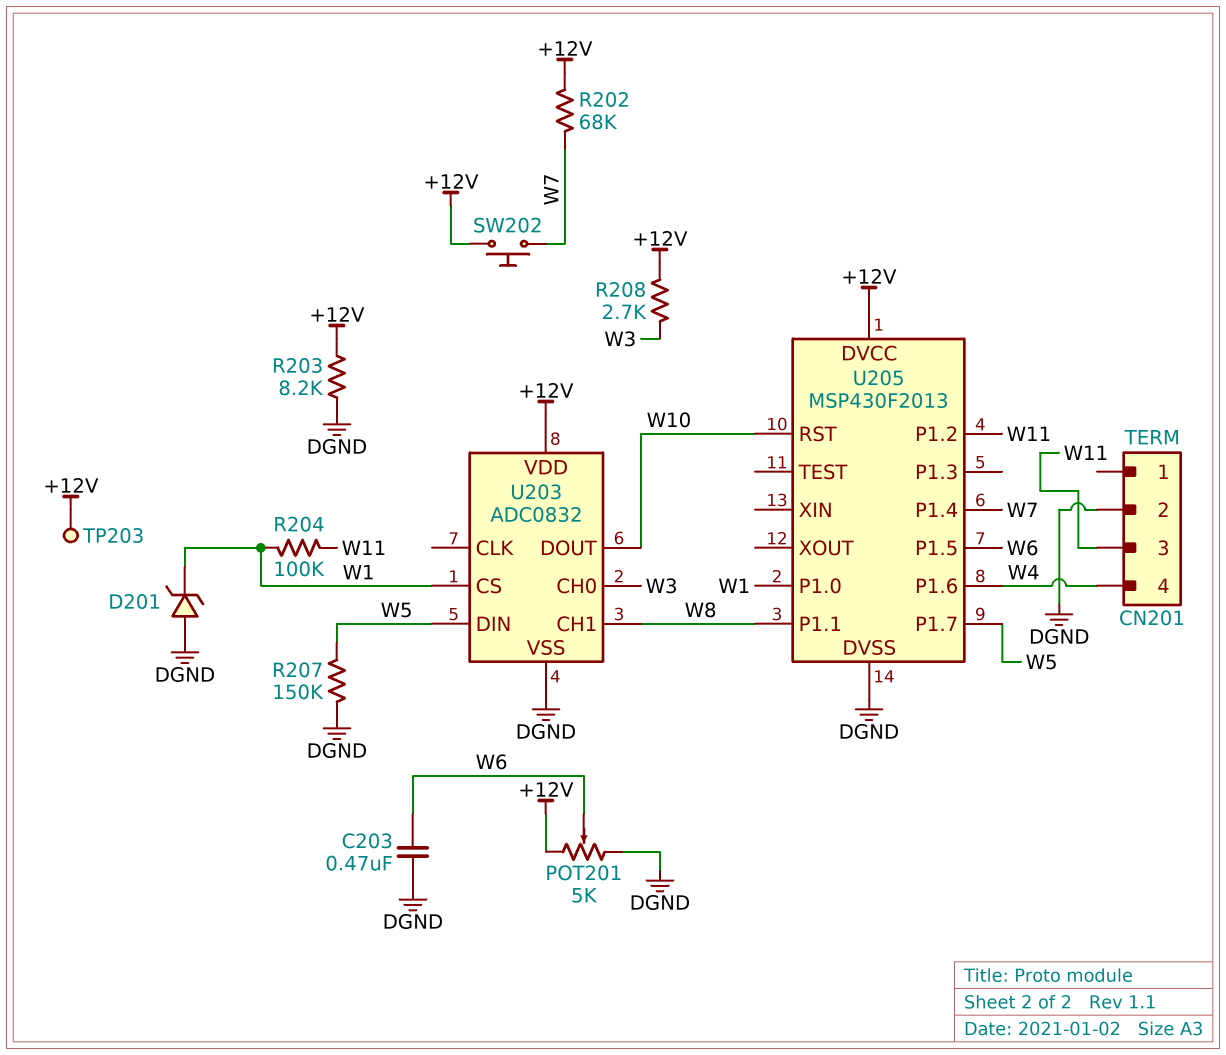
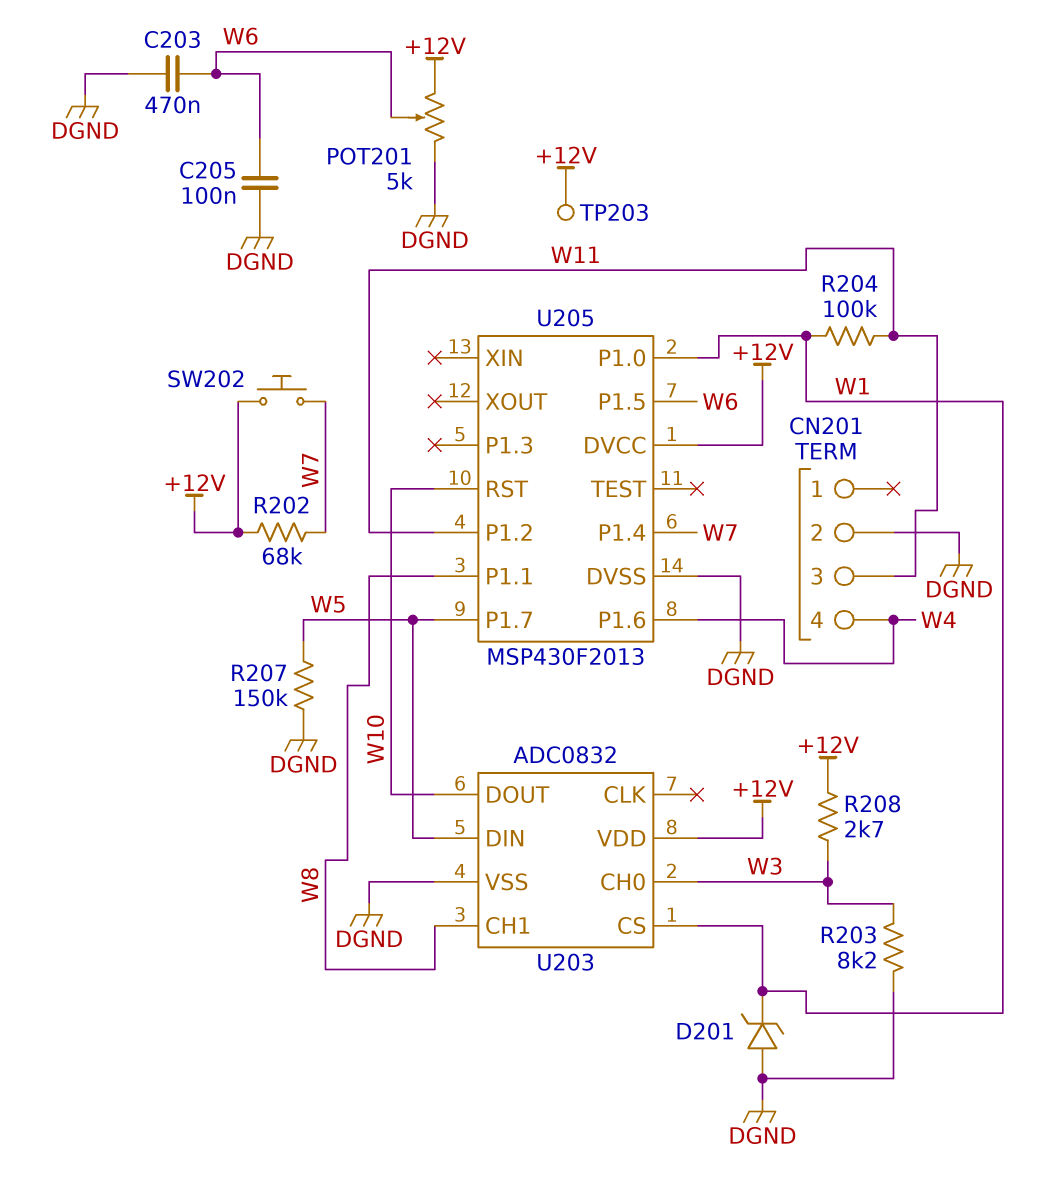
C205: none -> 100nF (DGND, W6)
R203: 8.2k (+12V, DGND) -> 8.2k (DGND, W3)

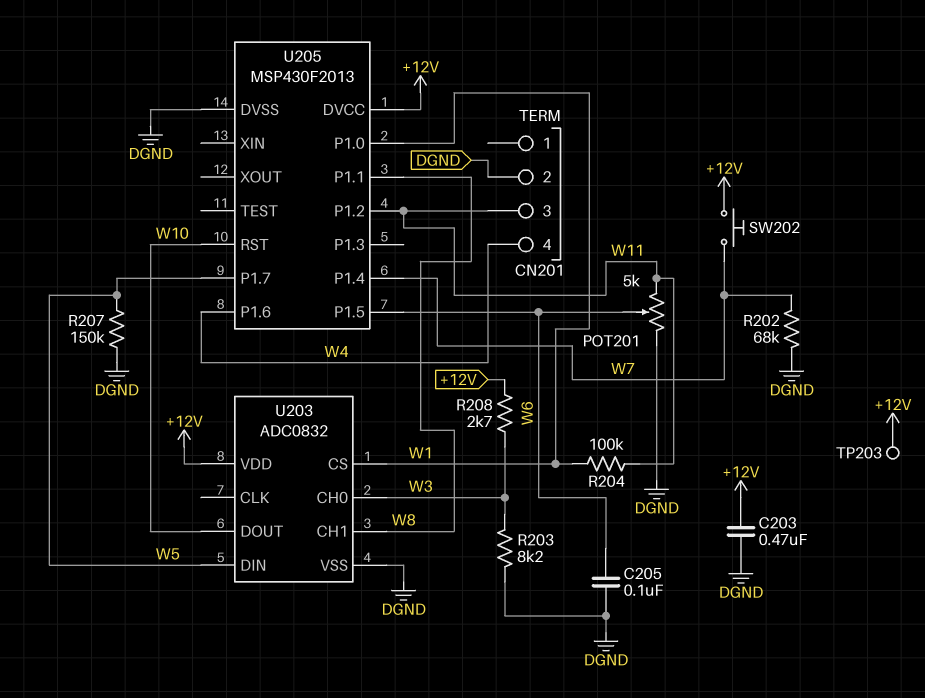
C203: 470nF (DGND, W6) -> 470nF (+12V, DGND)
D201: zener (A DGND, K W1) -> none
POT201: 5k (+12V, DGND, wiper W6) -> 5k (DGND, W11, wiper W6)
R202: 68k (+12V, W7) -> 68k (DGND, W7)

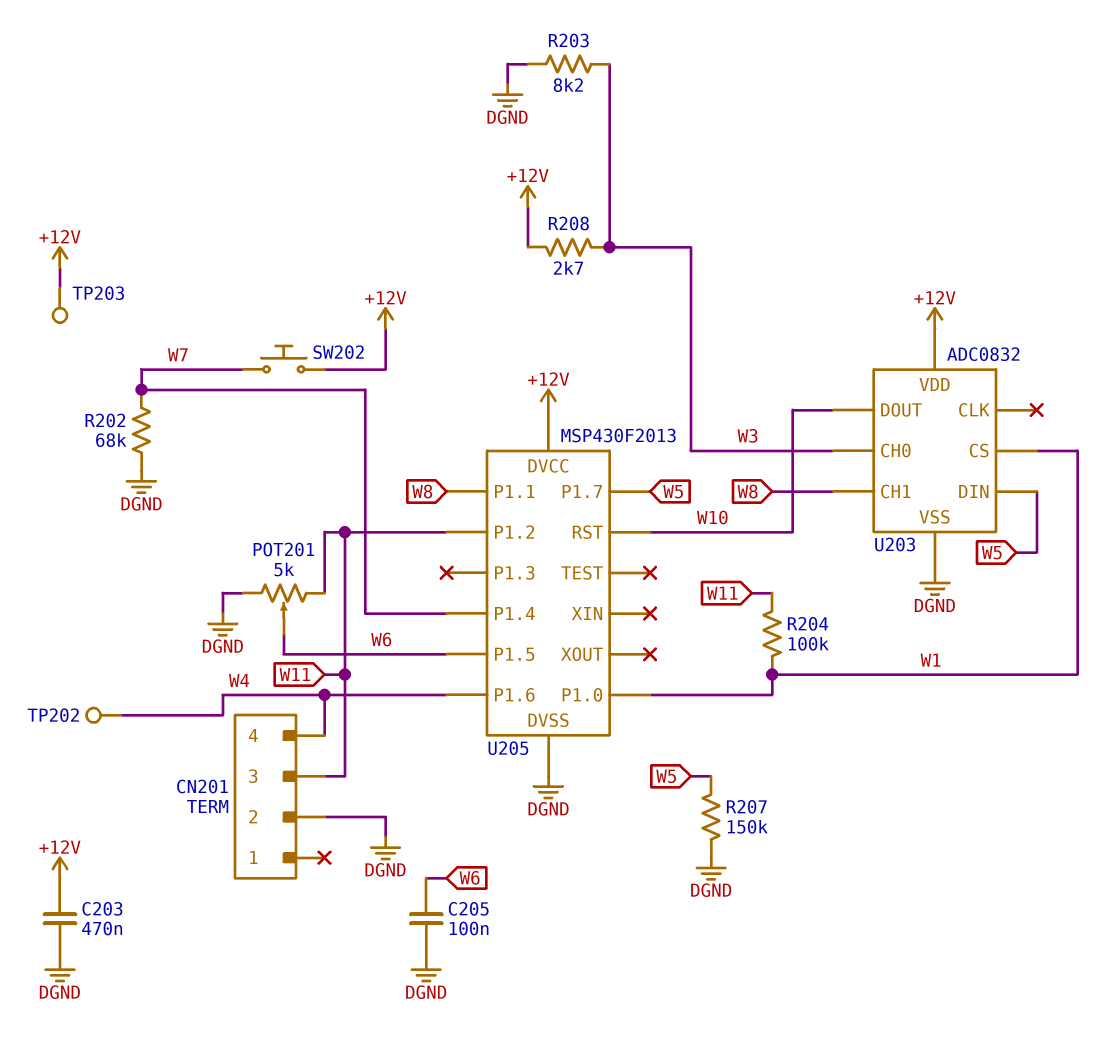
TP202: none -> test point (W4)

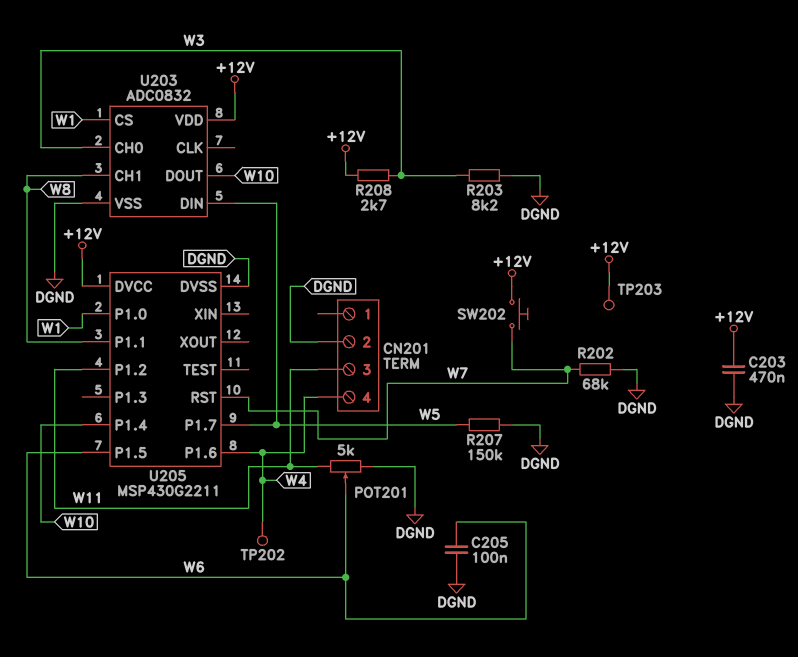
R204: 100k (W1, W11) -> none
U205: MSP430F2013 -> MSP430G2211
U205 pin P1.4: W7 -> W10
U205 pin RST: W10 -> W7

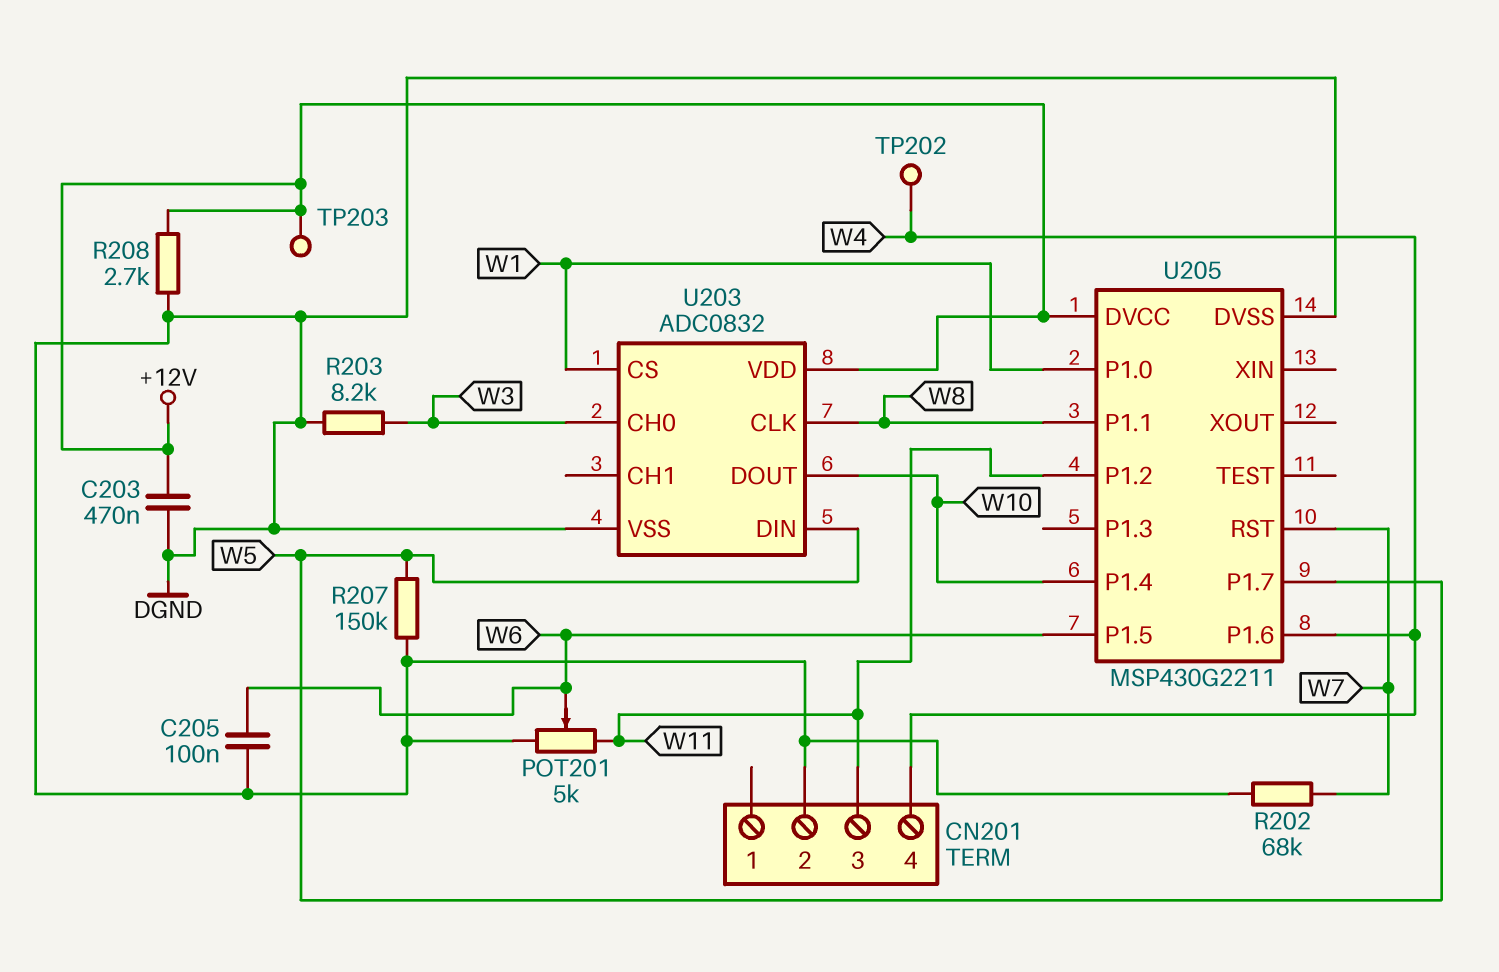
R208: 2.7k (+12V, W3) -> 2.7k (+12V, DGND)
SW202: button (+12V, W7) -> none
U203 pin CH1: W8 -> none
U203 pin CLK: none -> W8

